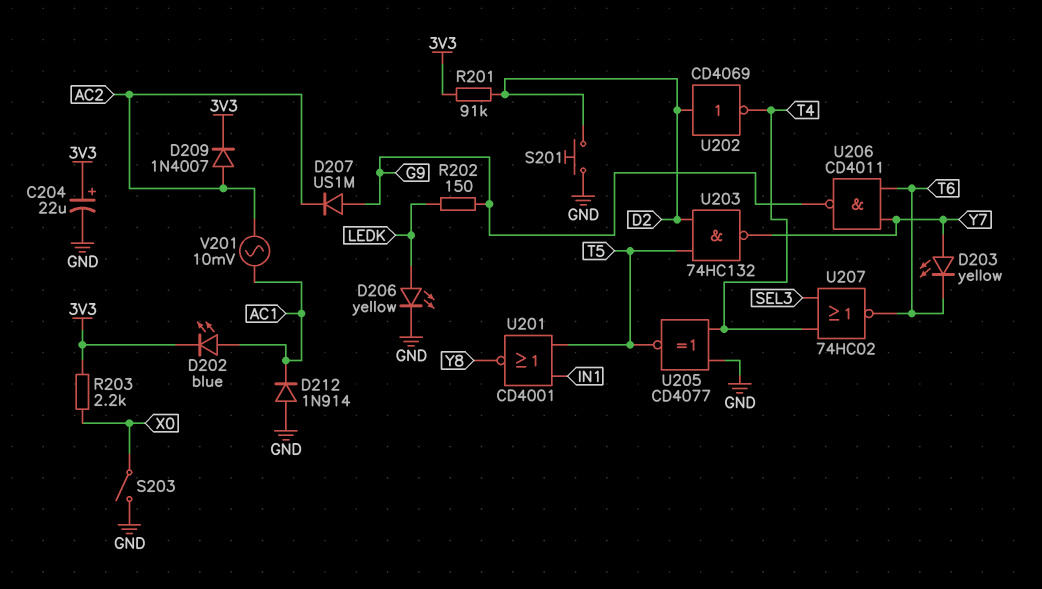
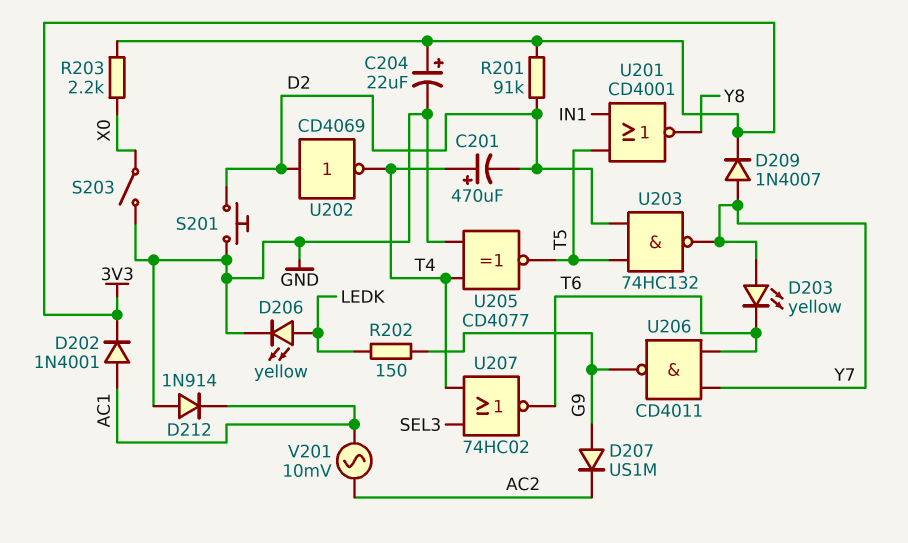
C201: none -> 470uF (plus T4, minus D2)
D202: LED blue (A AC1, K 3V3) -> diode 1N4001 (A AC1, K 3V3)
D209: diode 1N4007 (A AC2, K 3V3) -> diode 1N4007 (A Y7, K 3V3)

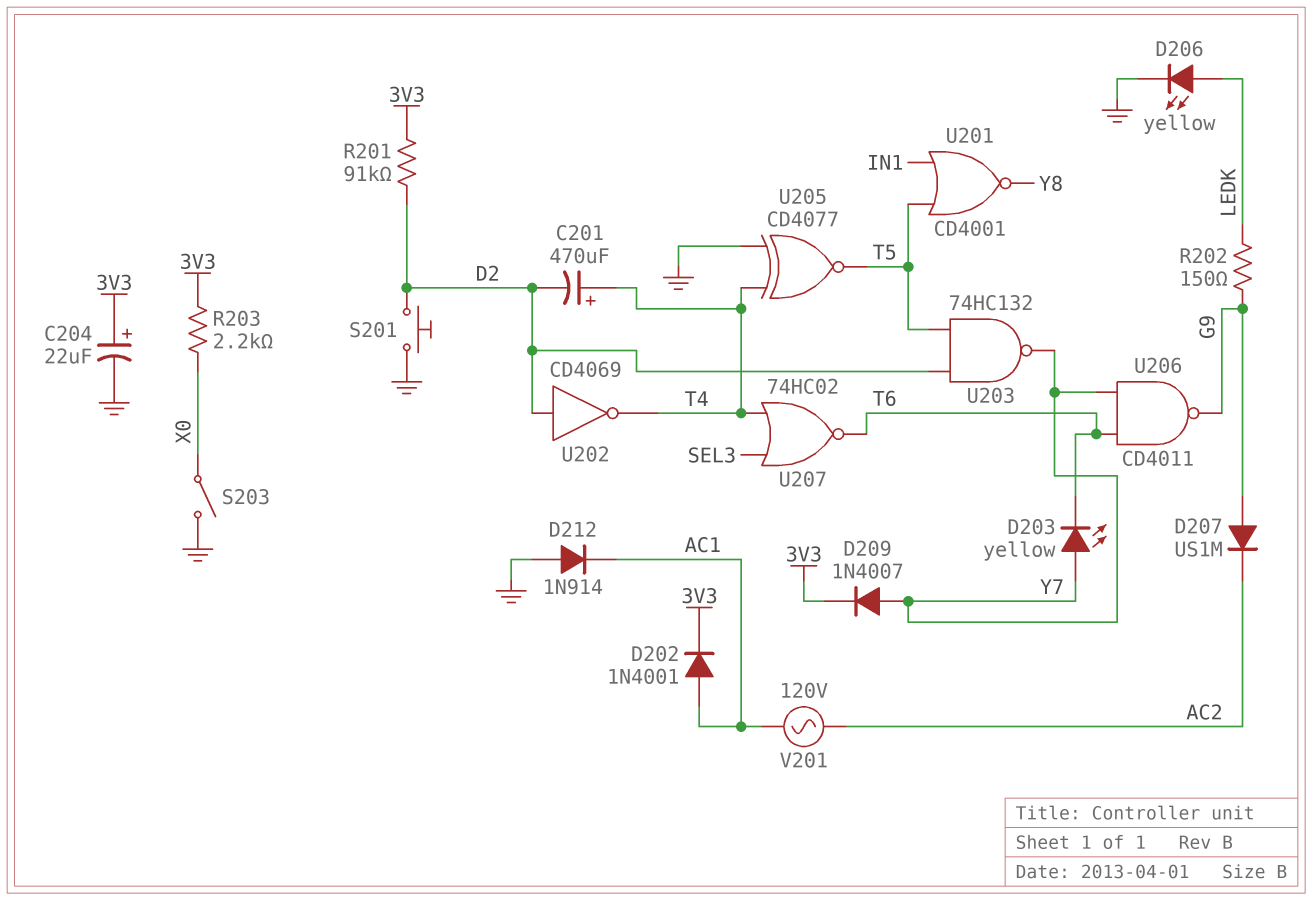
V201: AC 10mV (AC1, AC2) -> AC 120V (AC1, AC2)

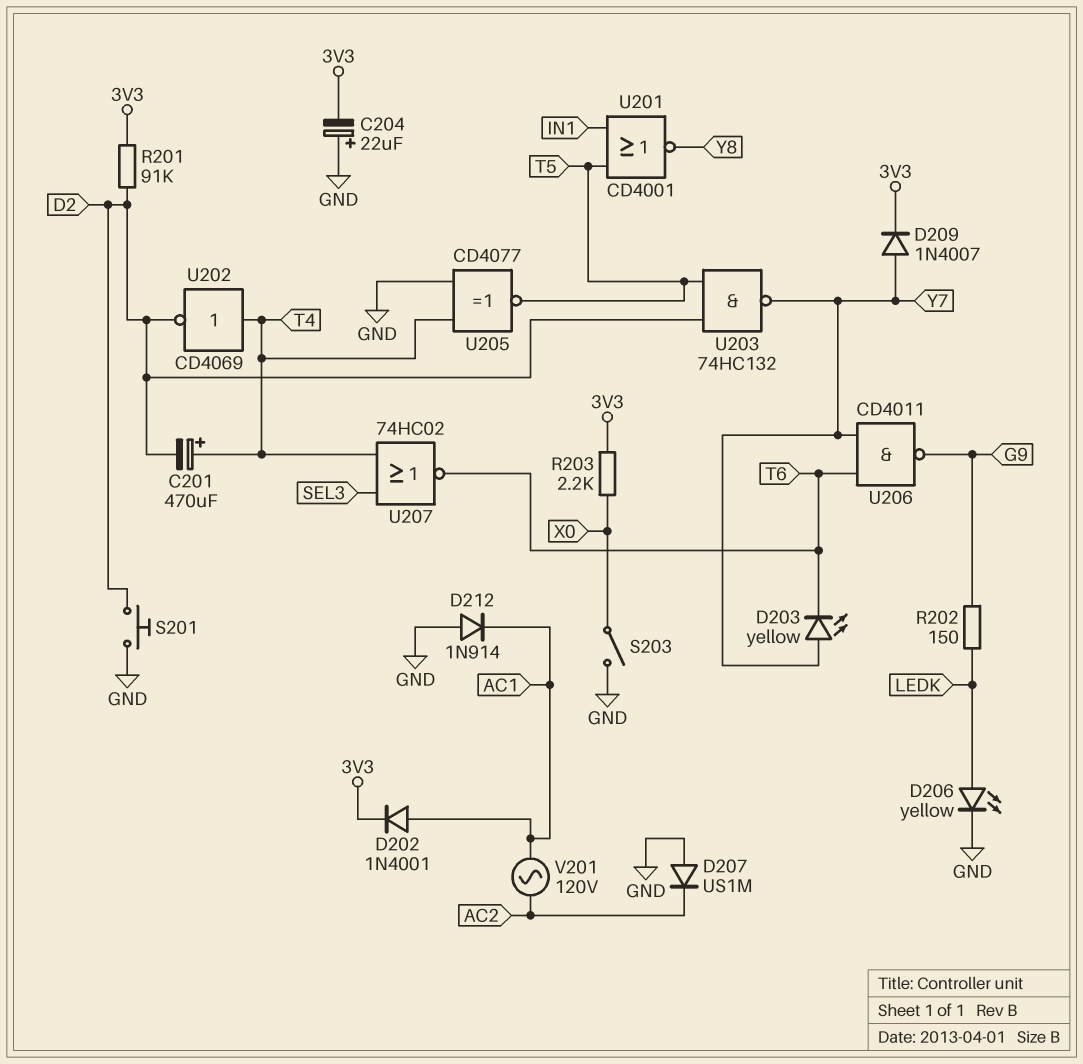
C204: 22uF (plus 3V3, minus GND) -> 22uF (plus GND, minus 3V3)
D207: diode US1M (A G9, K AC2) -> diode US1M (A GND, K AC2)
U202: NOT CD4069 (in D2, out T4) -> NOT CD4069 (in T4, out D2)

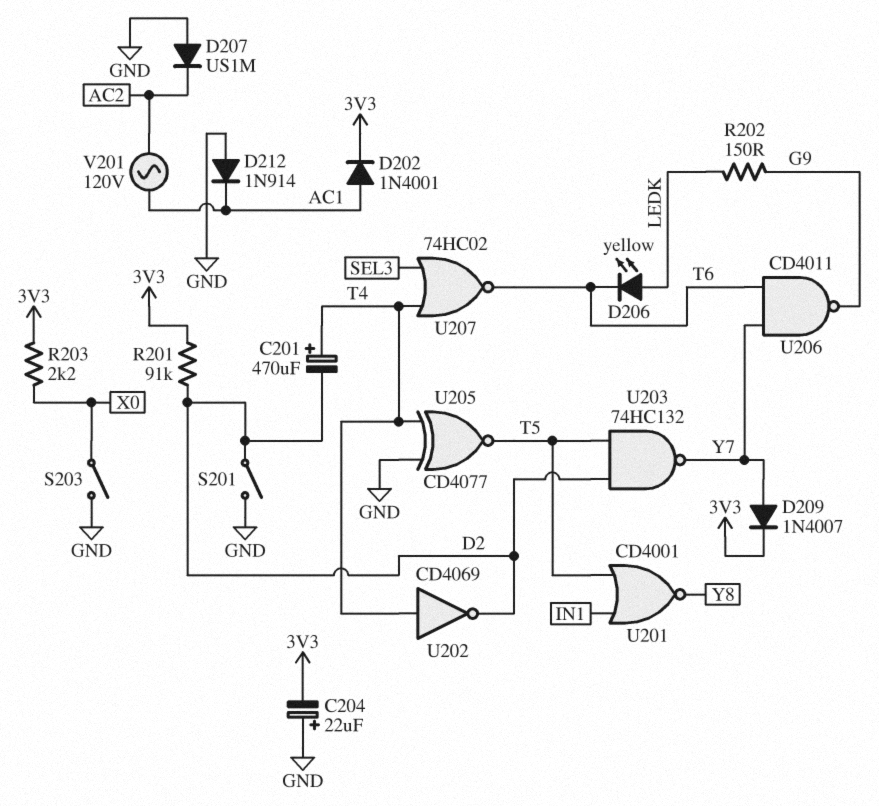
D203: LED yellow (A Y7, K T6) -> none
D206: LED yellow (A LEDK, K GND) -> LED yellow (A LEDK, K T6)
S201: button (D2, GND) -> switch (D2, GND)

